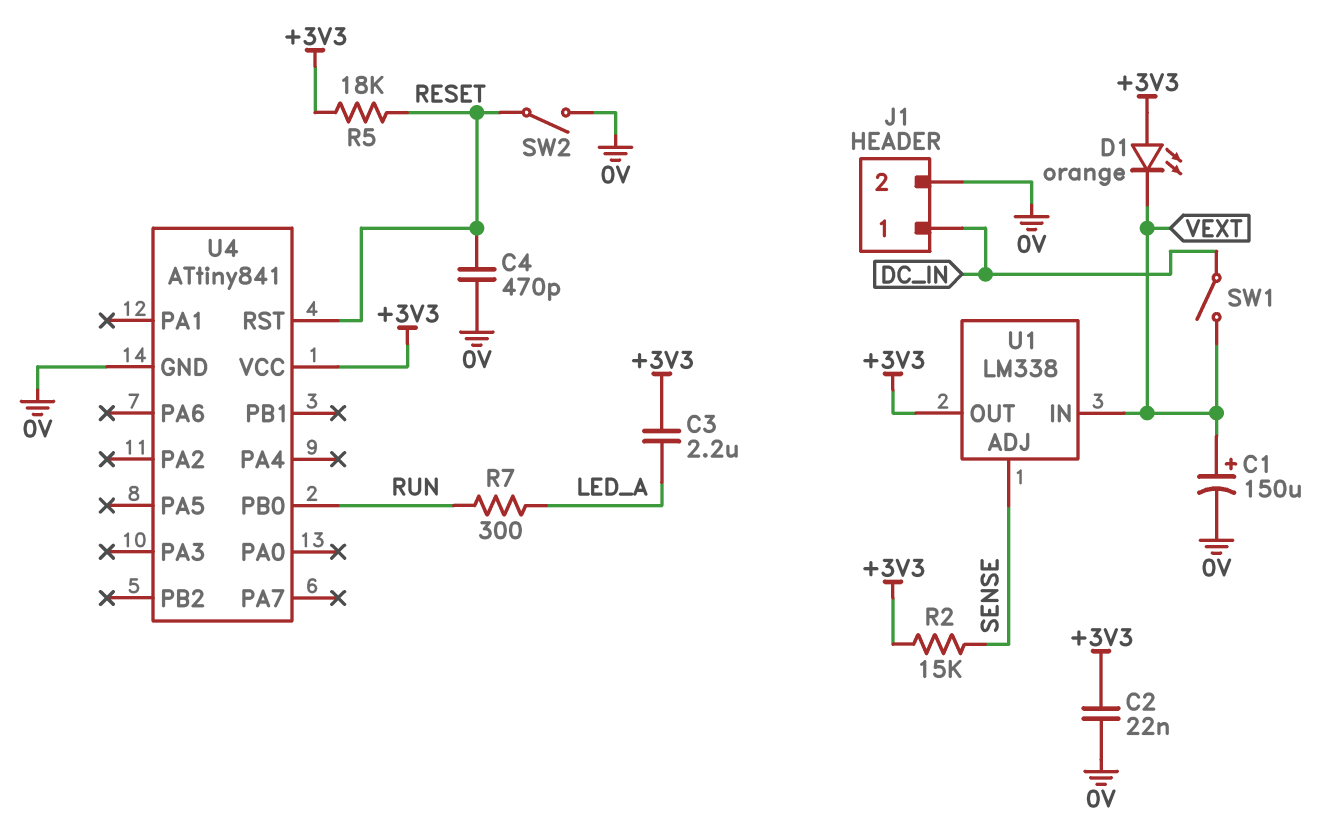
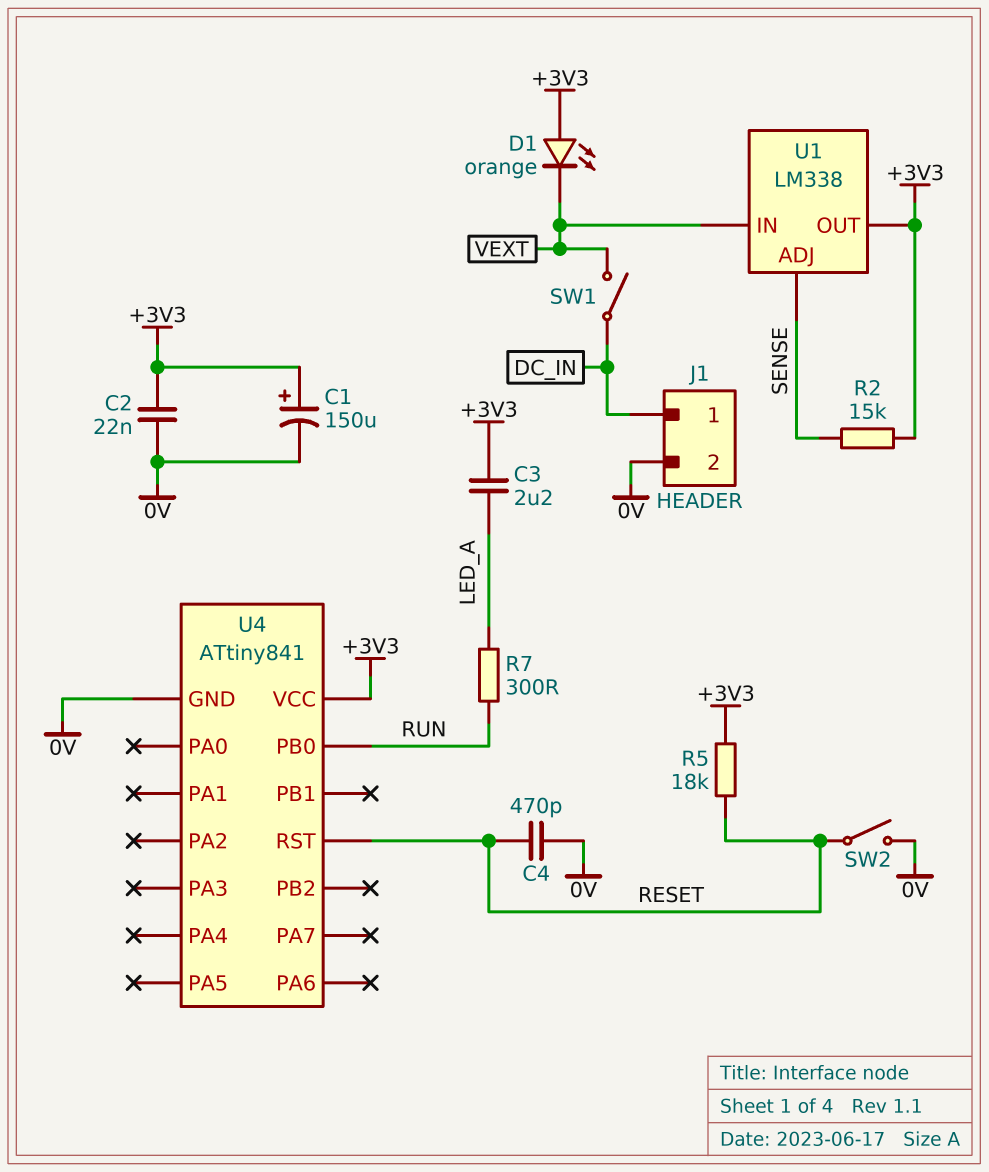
C1: 150uF (plus VEXT, minus 0V) -> 150uF (plus +3V3, minus 0V)

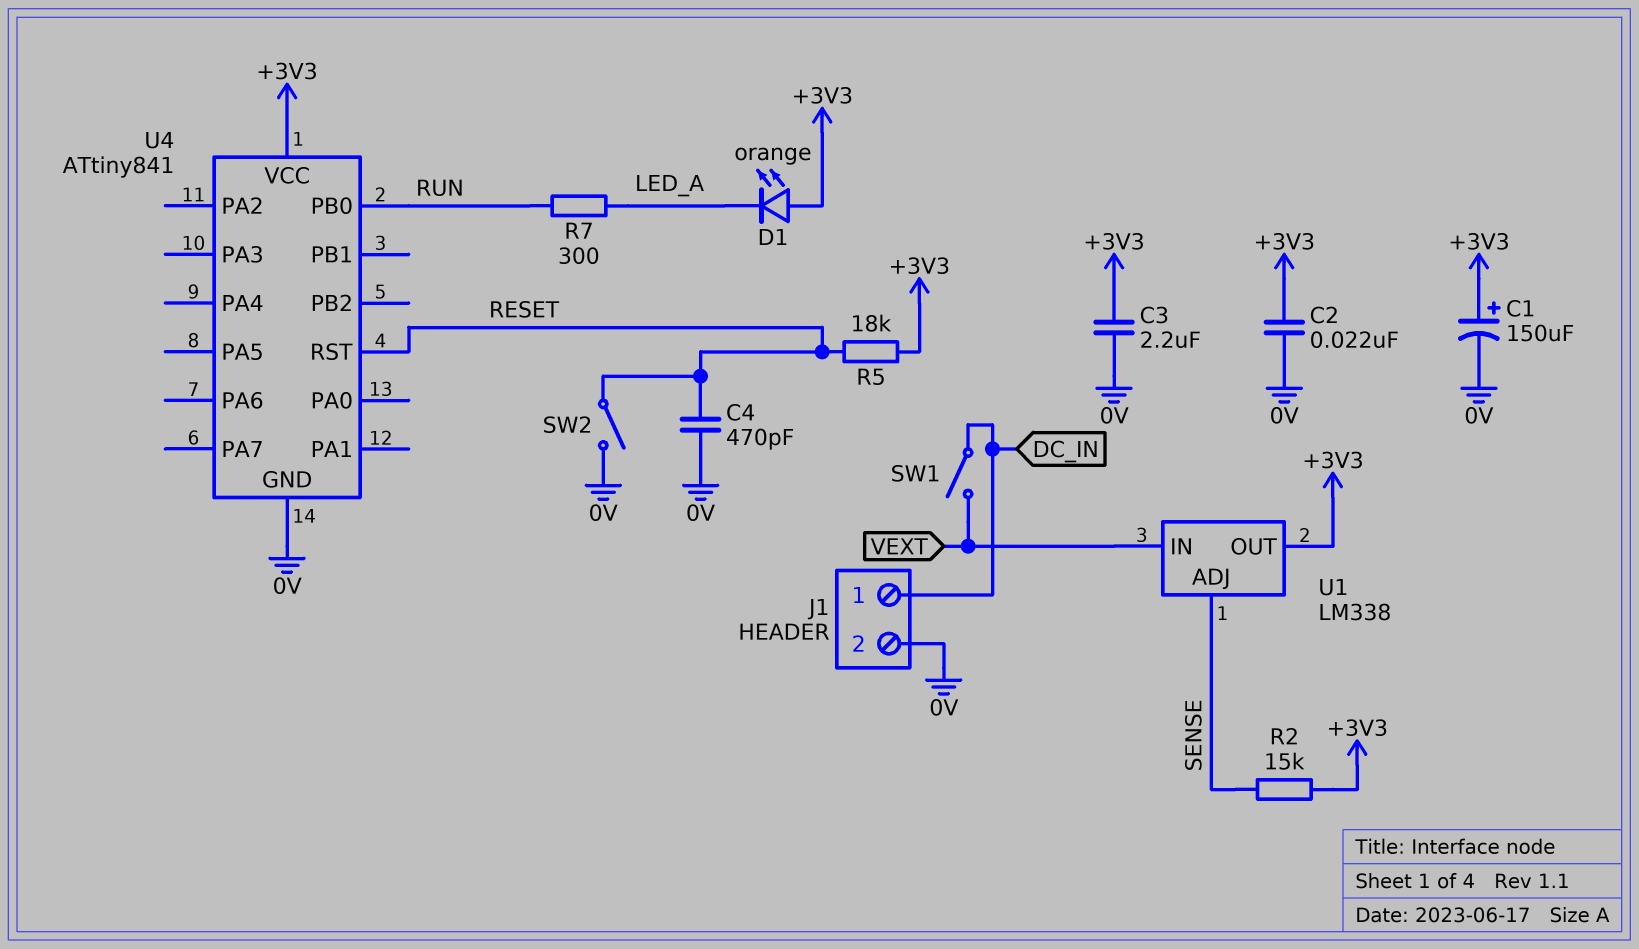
C3: 2.2uF (+3V3, LED_A) -> 2.2uF (+3V3, 0V)
D1: LED orange (A +3V3, K VEXT) -> LED orange (A +3V3, K LED_A)

